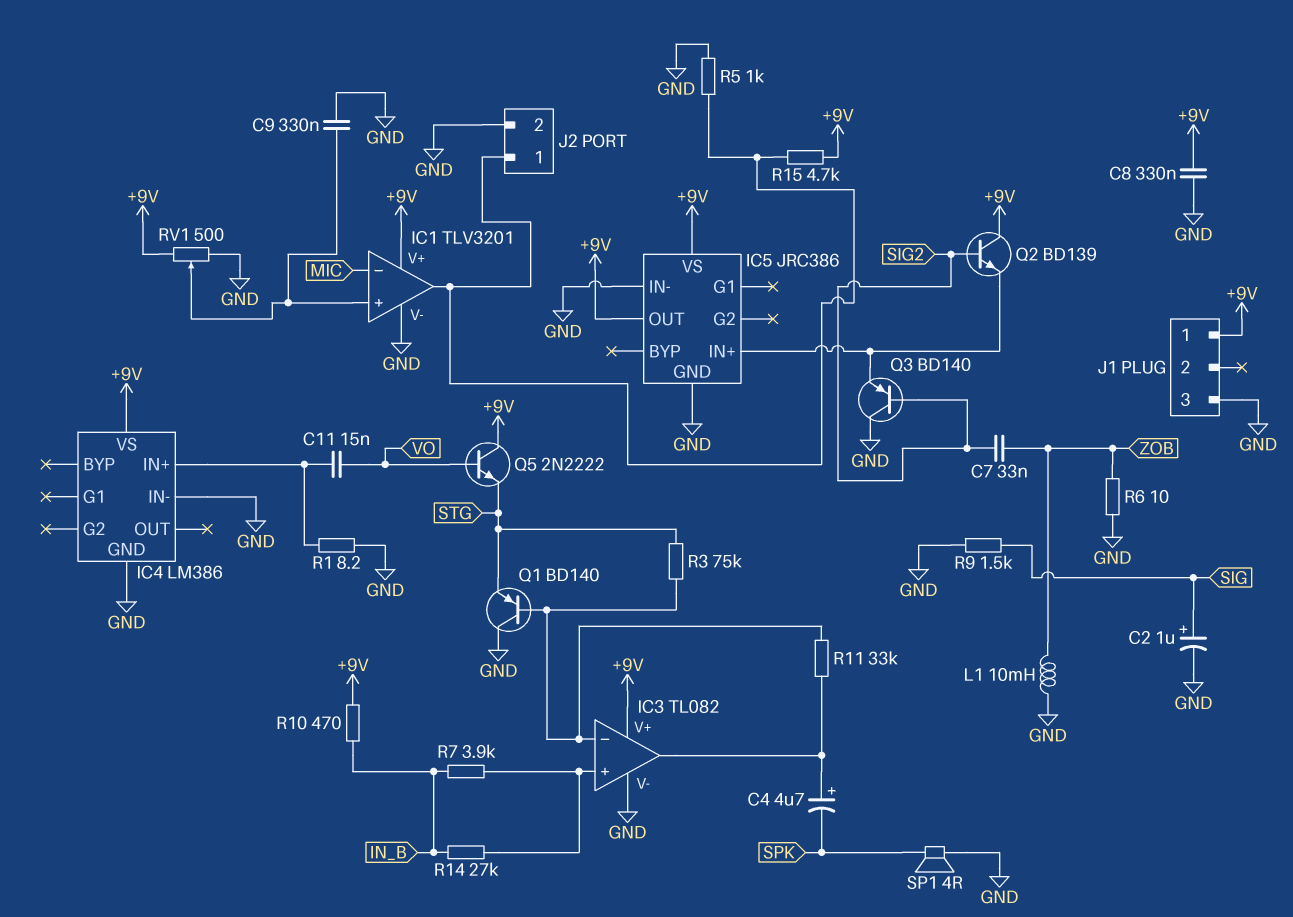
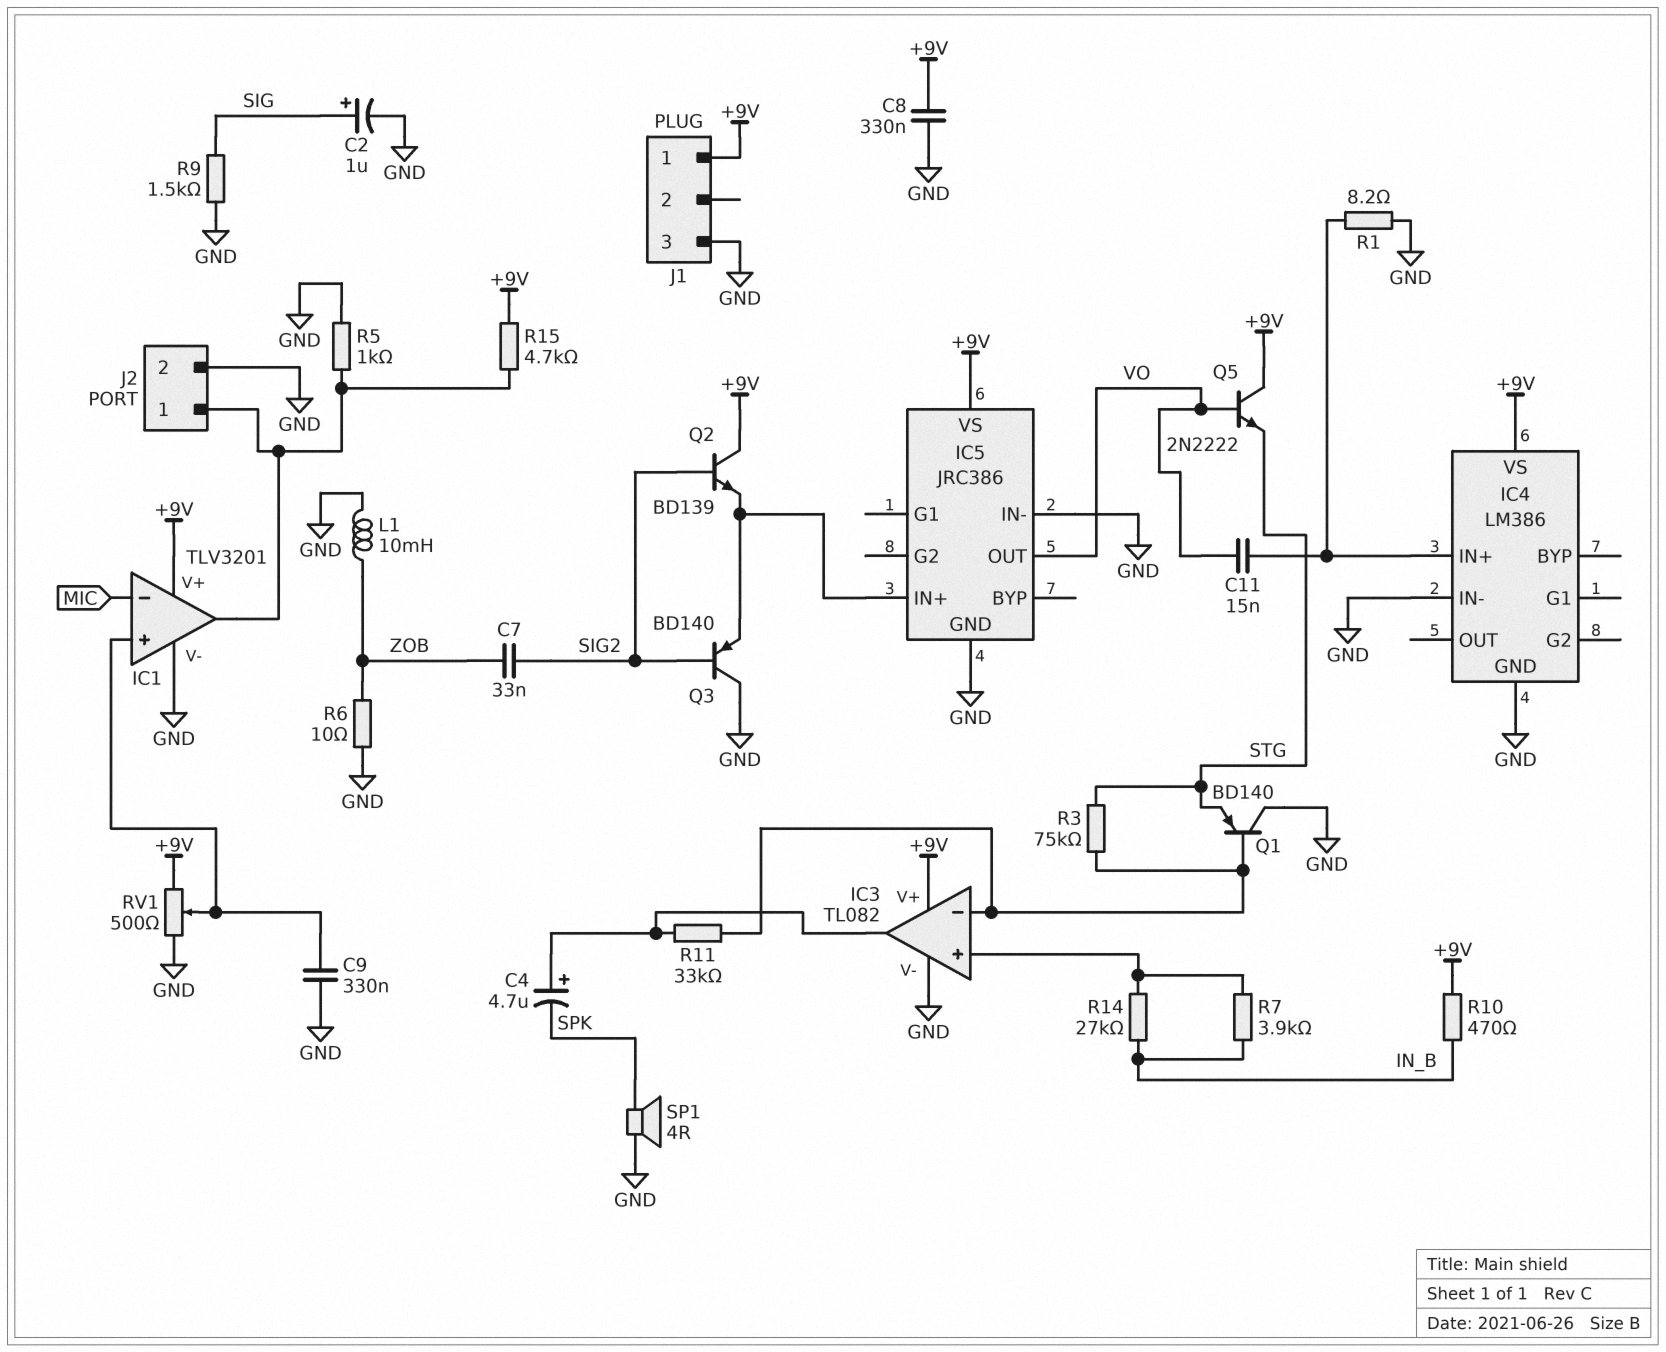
IC5 pin OUT: +9V -> VO

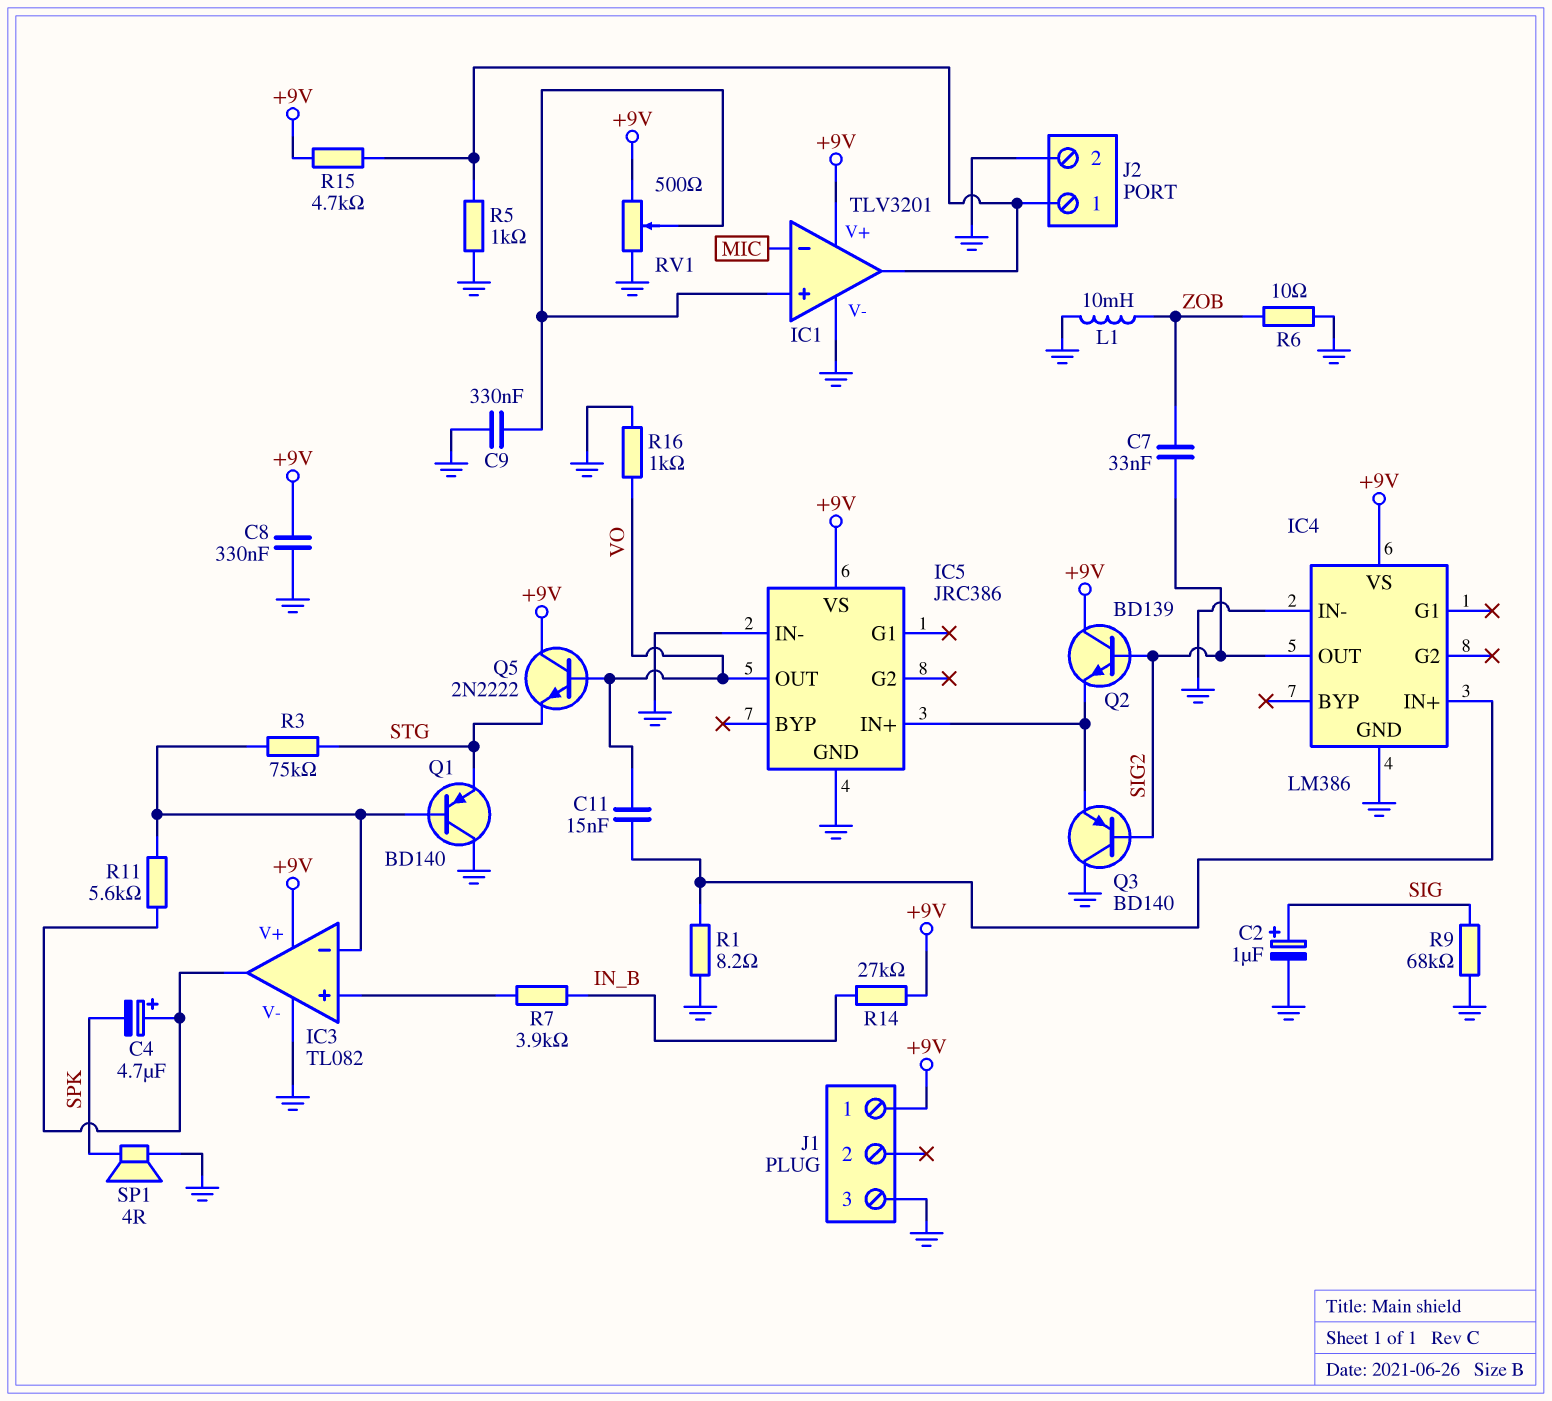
IC4 pin OUT: none -> SIG2
R9: 1.5k (GND, SIG) -> 68k (GND, SIG)
R10: 470 (+9V, IN_B) -> none
R11: 33k (IC3/in-, IC3/out) -> 5.6k (IC3/in-, IC3/out)
R14: 27k (IC3/in+, IN_B) -> 27k (+9V, IN_B)
R16: none -> 1k (GND, VO)

